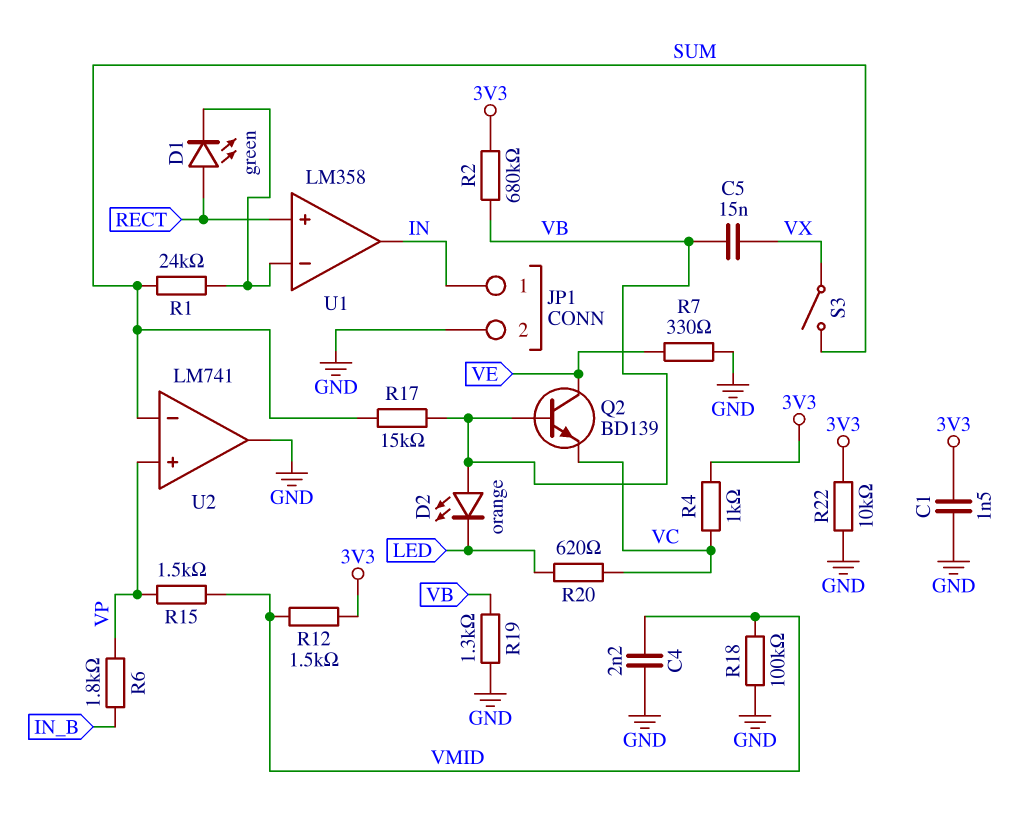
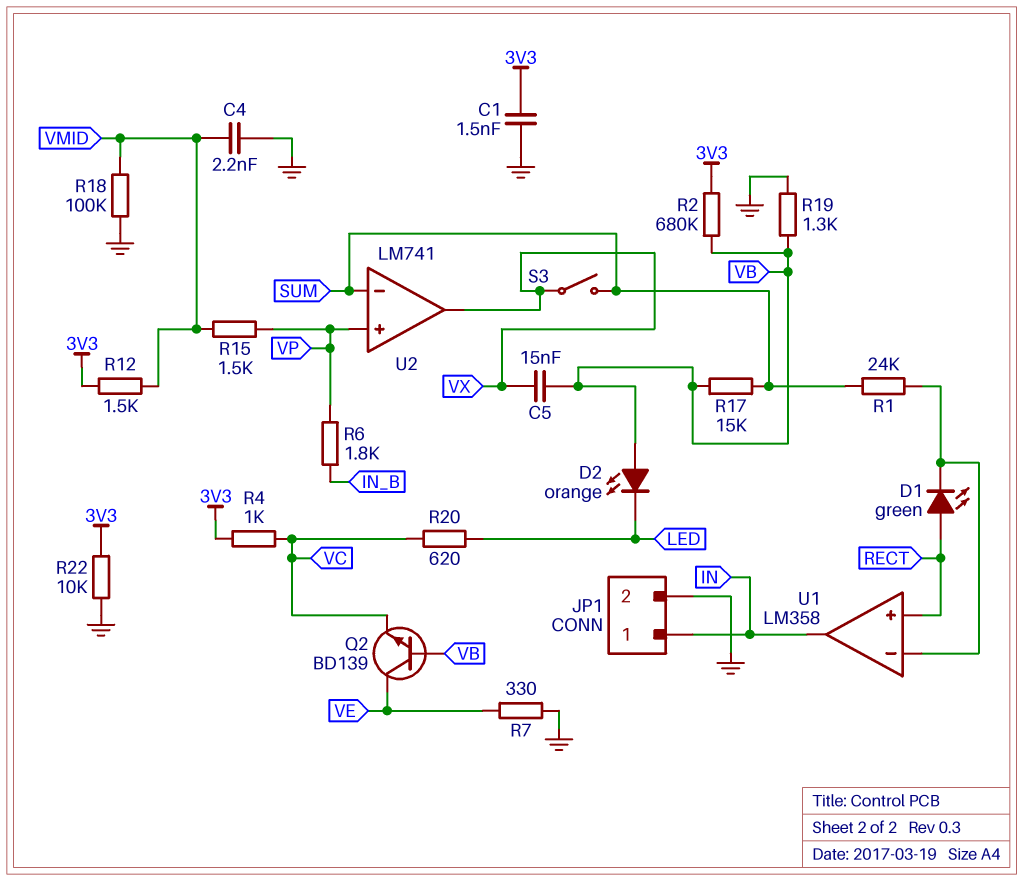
U2 pin out: GND -> VX

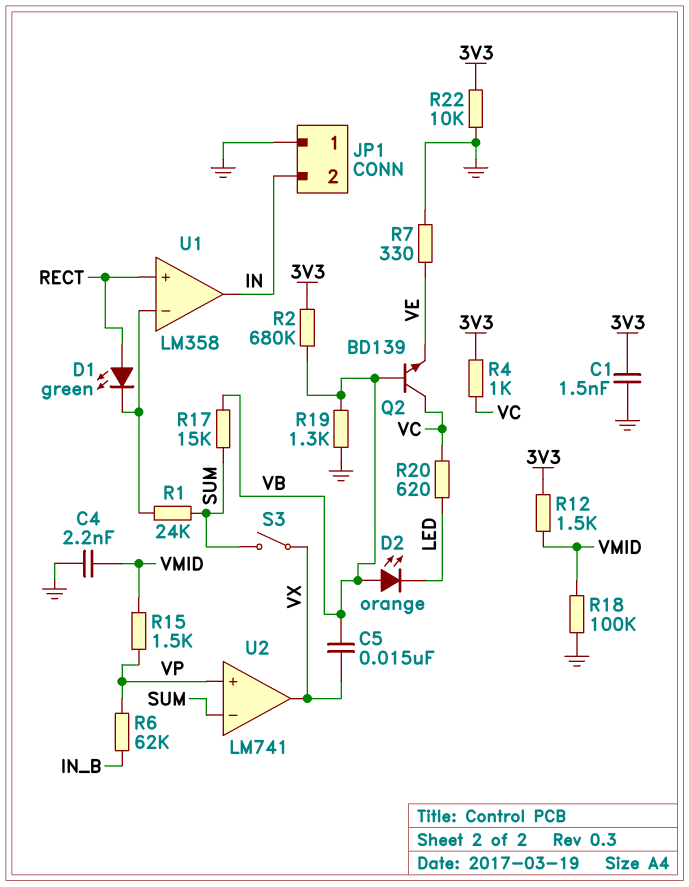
JP1 pin 1: IN -> GND
JP1 pin 2: GND -> IN
Q2: NPN BD139 (B VB, C VE, E VC) -> NPN BD139 (B VB, C VC, E VE)
R6: 1.8k (IN_B, VP) -> 62k (IN_B, VP)

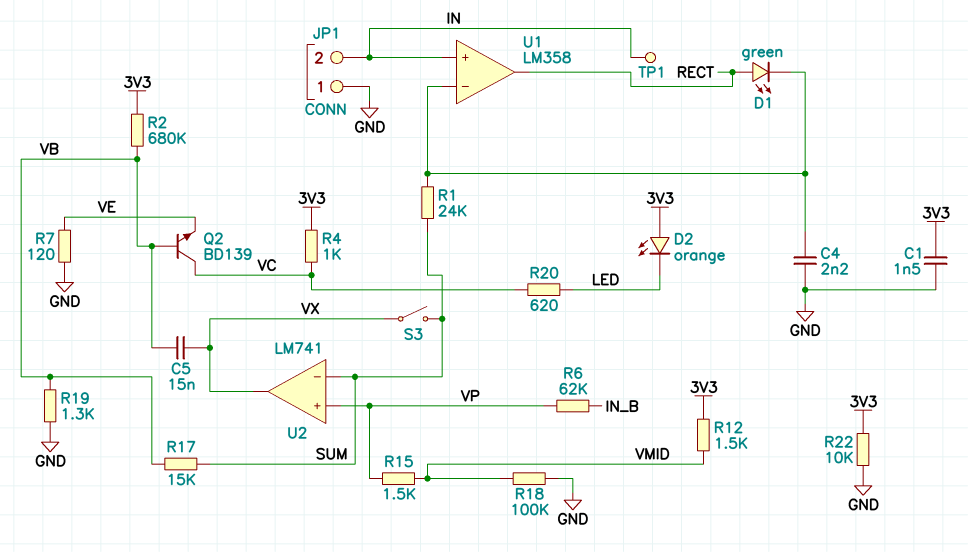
C4: 2.2nF (GND, VMID) -> 2.2nF (GND, U1/in-)
D2: LED orange (A VB, K LED) -> LED orange (A 3V3, K LED)
R7: 330 (GND, VE) -> 120 (GND, VE)
TP1: none -> test point (IN)
U1 pin in+: RECT -> IN
U1 pin out: IN -> RECT

